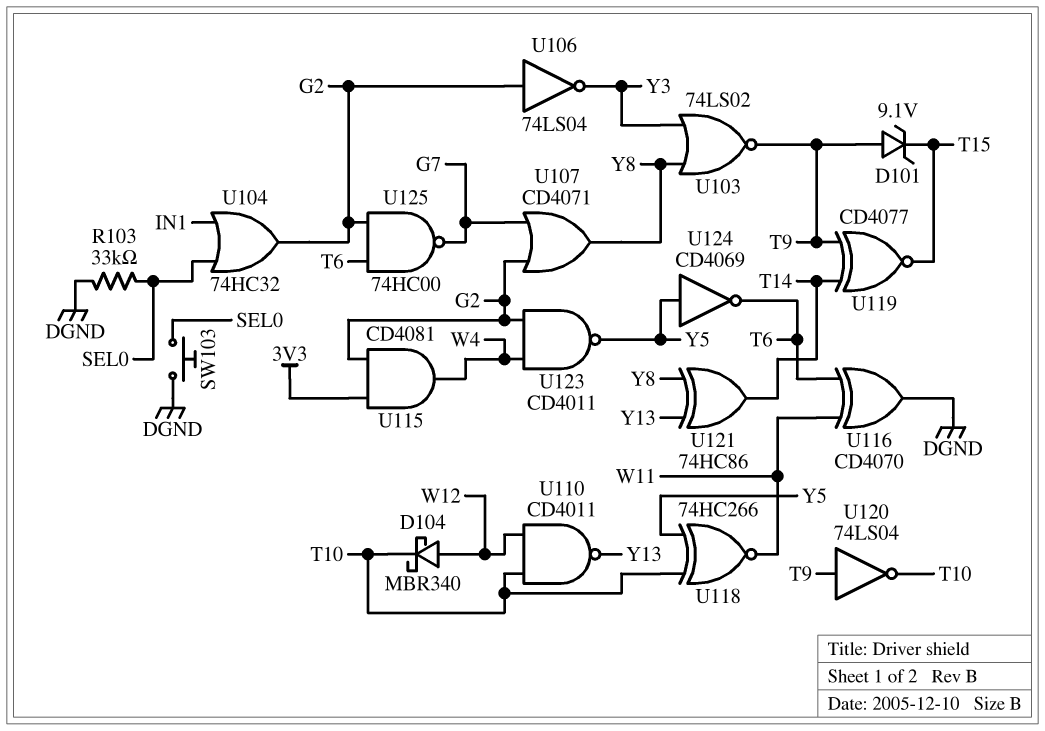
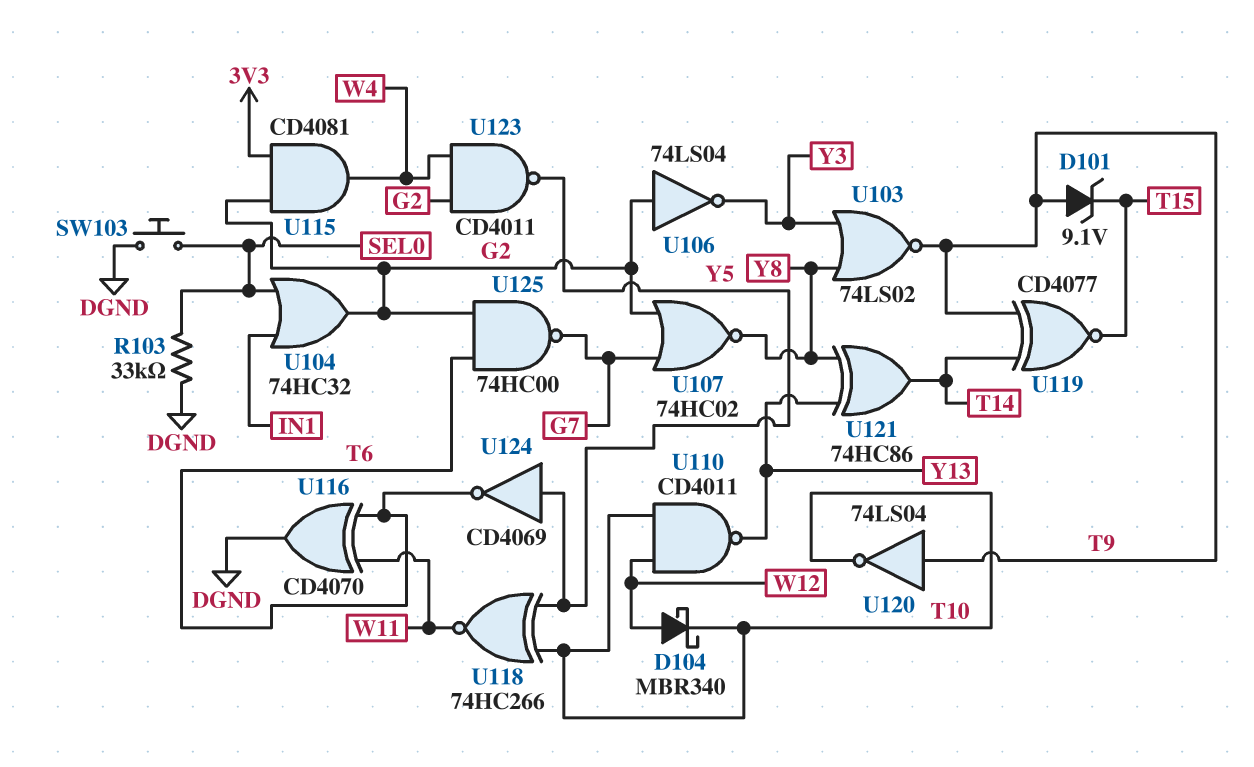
U107: OR CD4071 (in G2, in G7, out Y8) -> NOR 74HC02 (in G2, in G7, out Y8)

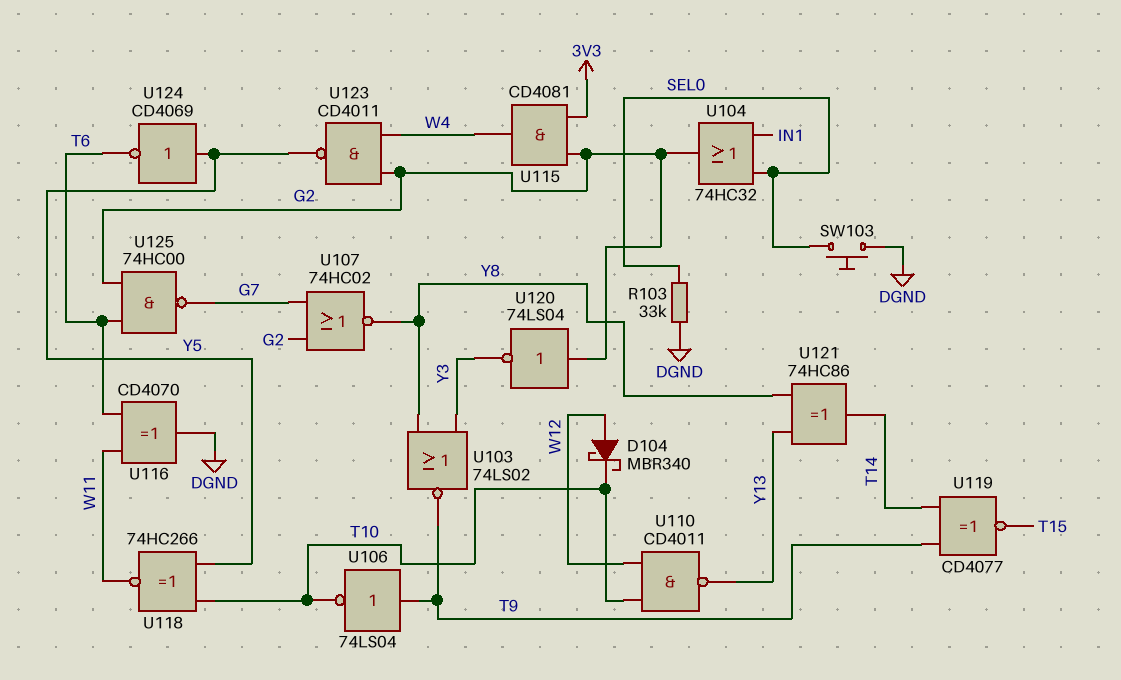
D101: zener 9.1V (A T9, K T15) -> none
U106: NOT 74LS04 (in G2, out Y3) -> NOT 74LS04 (in T9, out T10)
U120: NOT 74LS04 (in T9, out T10) -> NOT 74LS04 (in G2, out Y3)

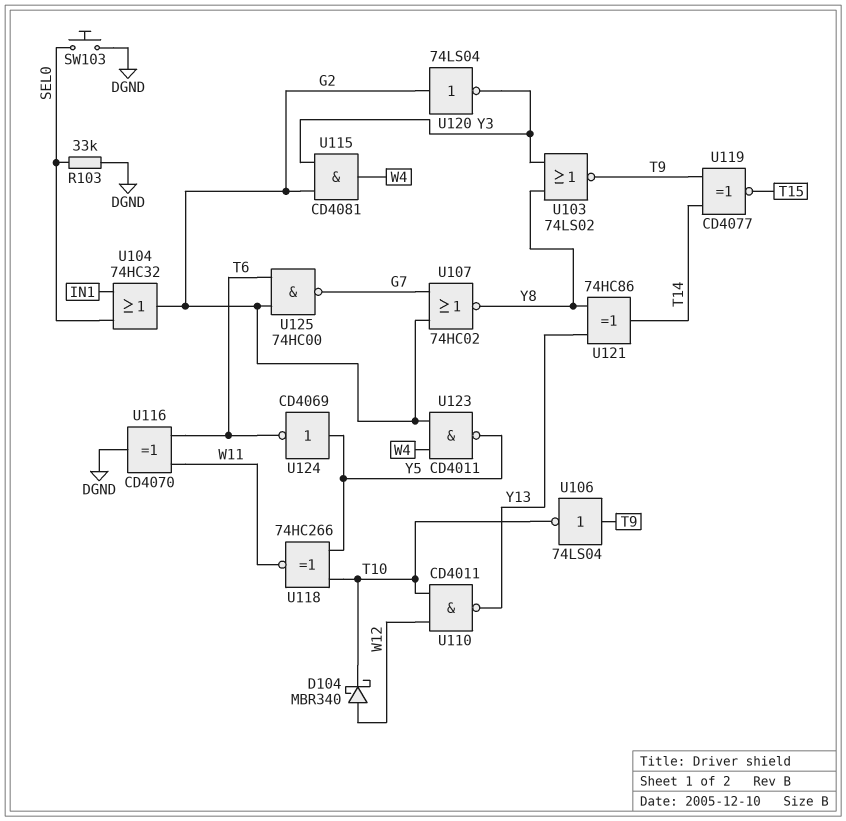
U115: AND CD4081 (in 3V3, in G2, out W4) -> AND CD4081 (in G2, in Y3, out W4)

